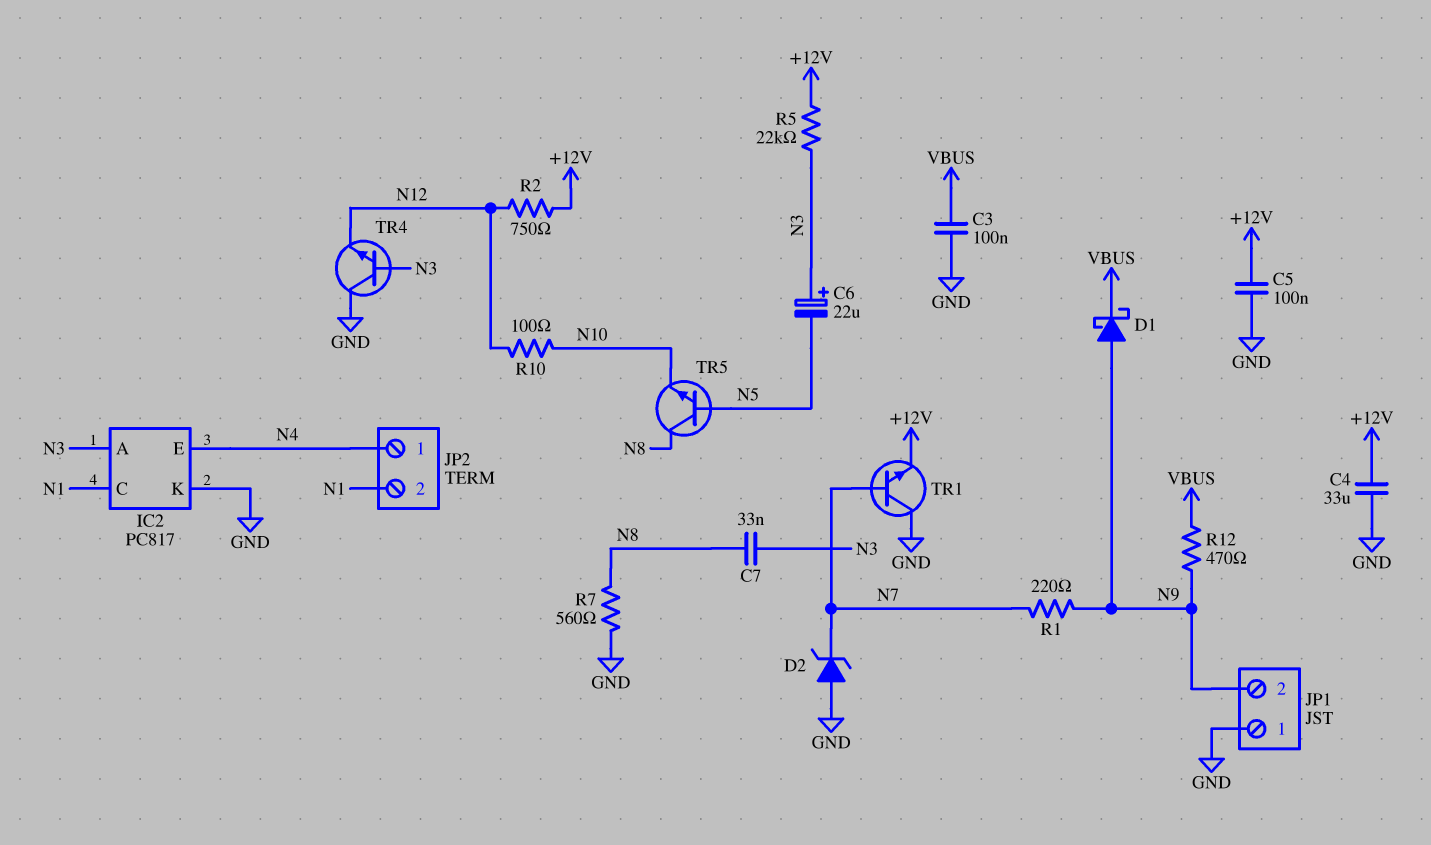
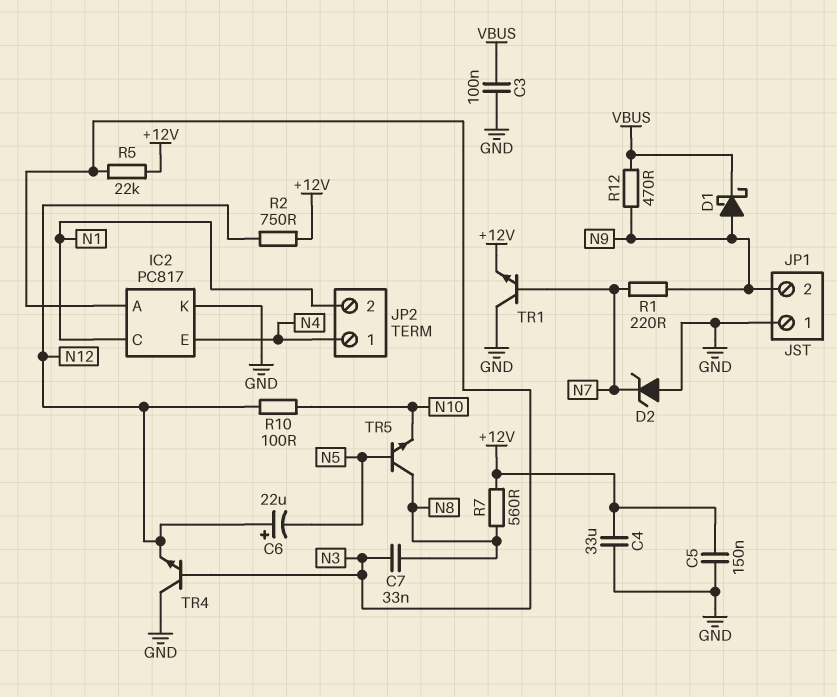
C5: 100nF (+12V, GND) -> 150nF (+12V, GND)
C6: 22uF (plus N3, minus N5) -> 22uF (plus N12, minus N5)
R7: 560 (GND, N8) -> 560 (+12V, N8)

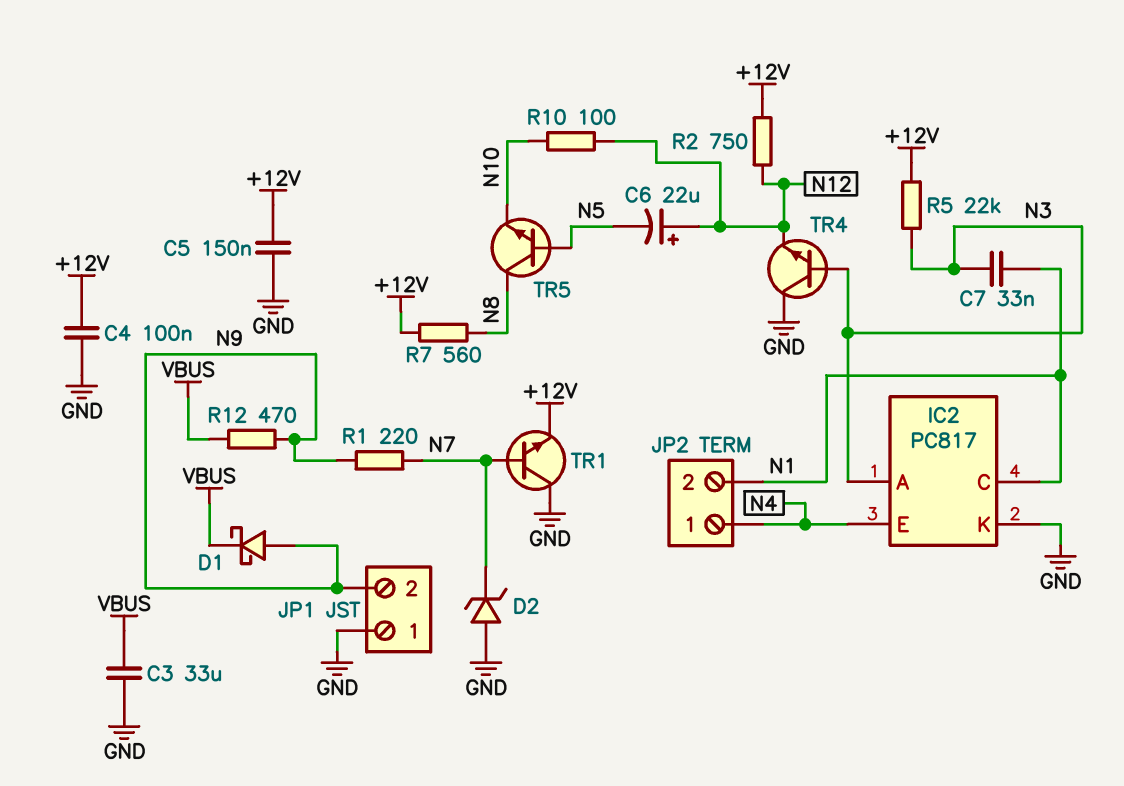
C3: 100nF (GND, VBUS) -> 33uF (GND, VBUS)
C4: 33uF (+12V, GND) -> 100nF (+12V, GND)
C7: 33nF (N3, N8) -> 33nF (N1, N3)

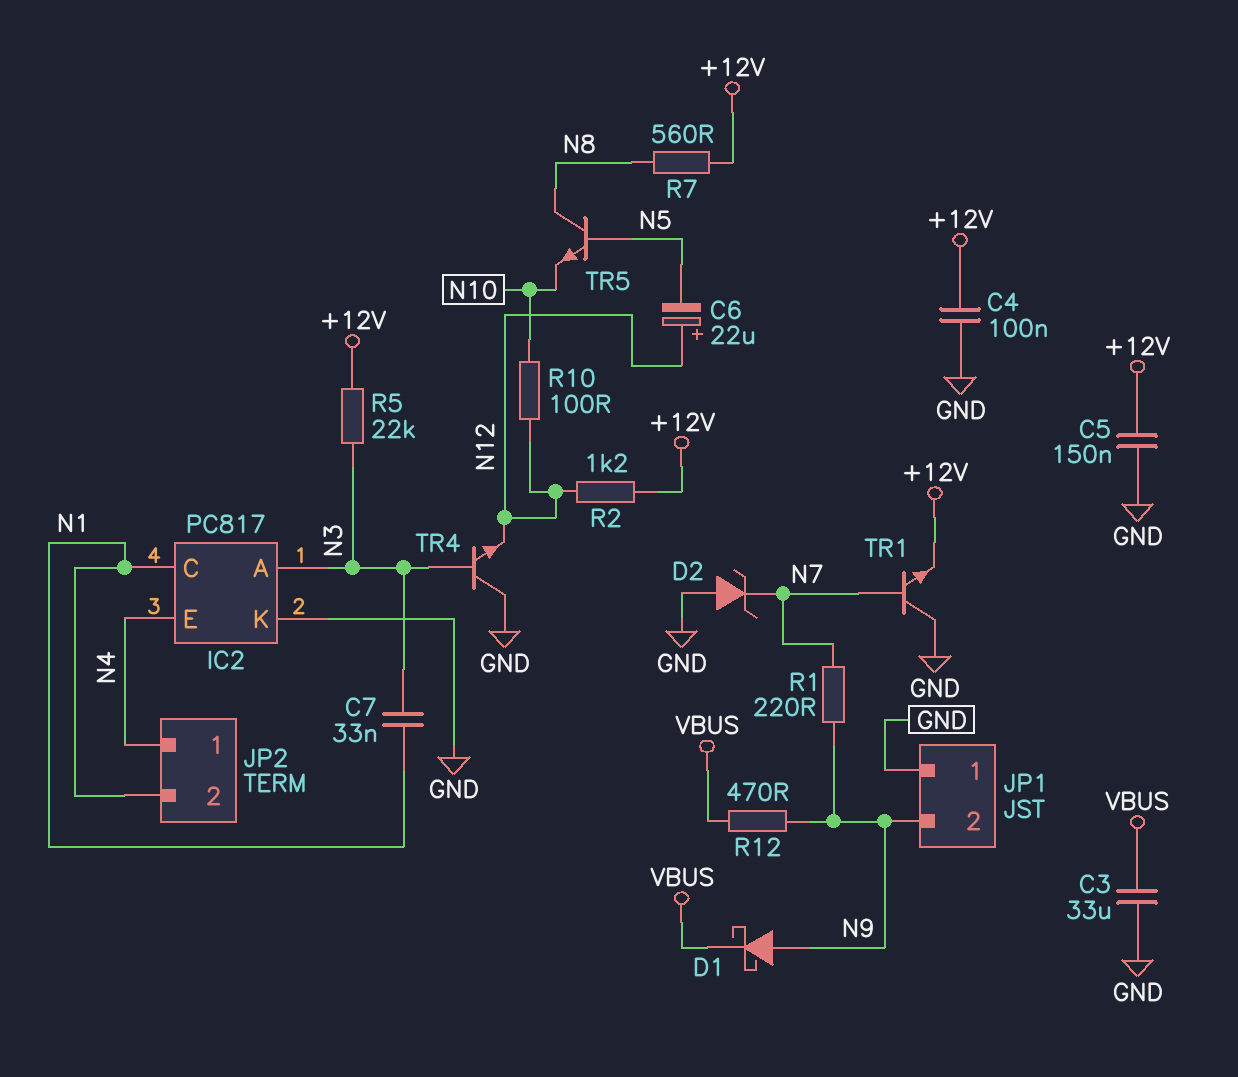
R2: 750 (+12V, N12) -> 1.2k (+12V, N12)

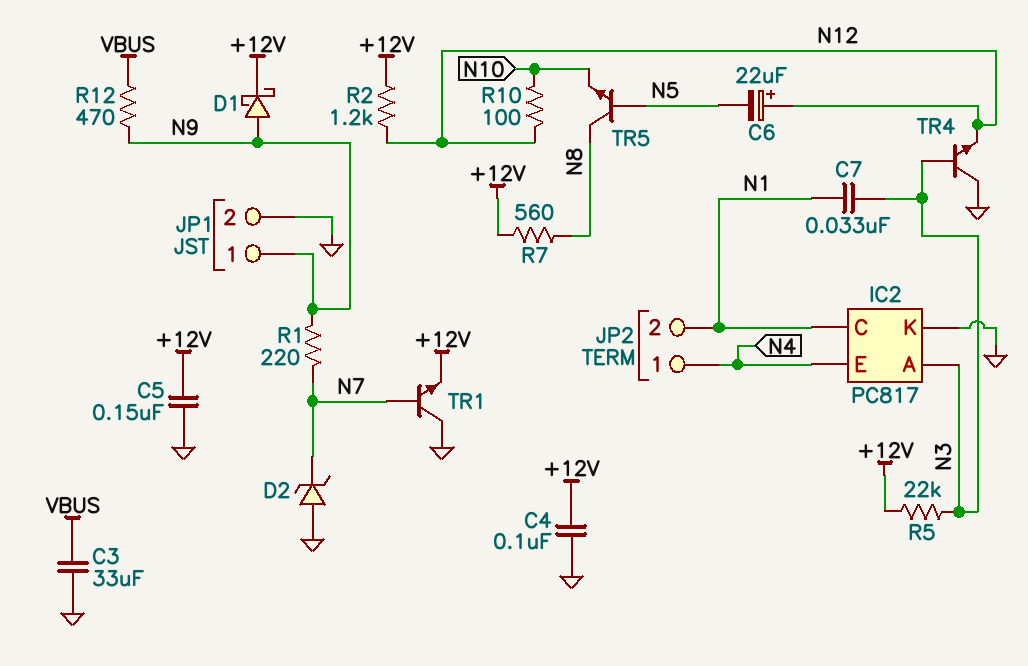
D1: schottky (A N9, K VBUS) -> schottky (A N9, K +12V)
JP1 pin 1: GND -> N9
JP1 pin 2: N9 -> GND

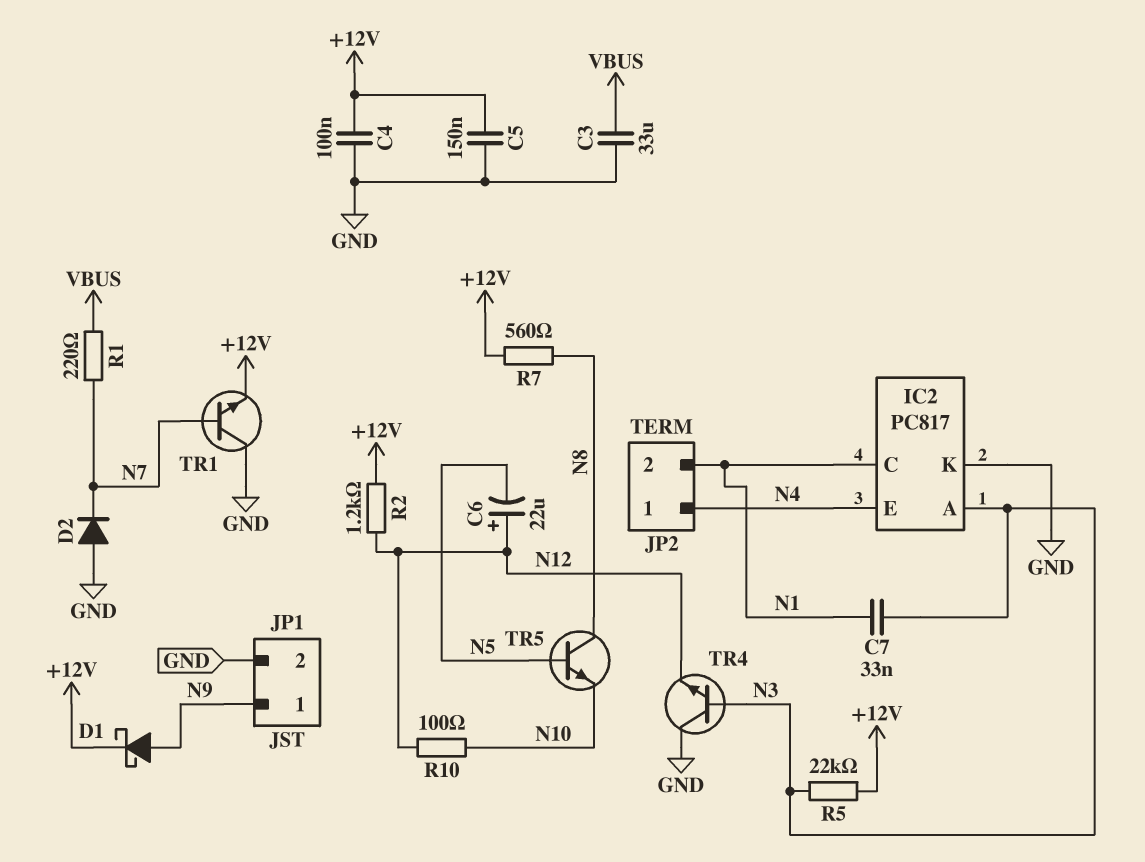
D2: zener (A GND, K N7) -> diode (A GND, K N7)
R1: 220 (N7, N9) -> 220 (N7, VBUS)
R12: 470 (N9, VBUS) -> none

